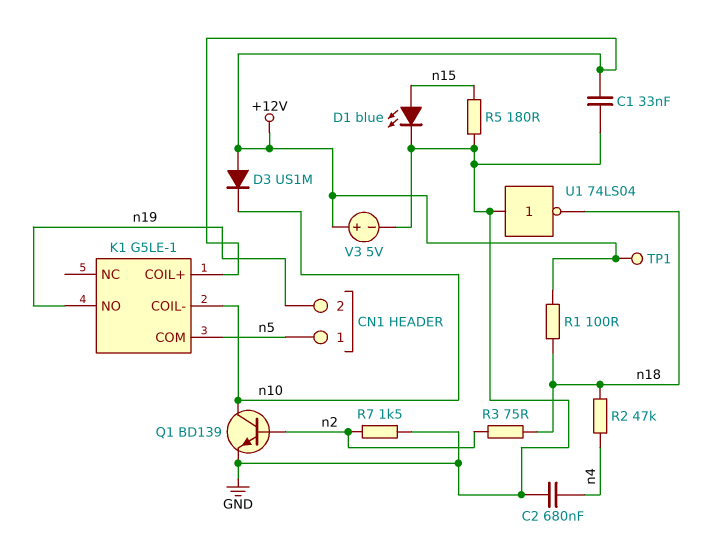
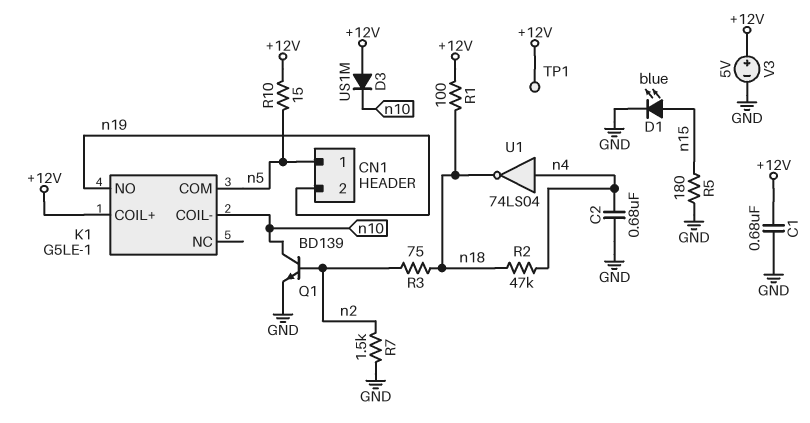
C1: 33nF (+12V, GND) -> 680nF (+12V, GND)
R10: none -> 15 (+12V, n5)
U1: NOT 74LS04 (in GND, out n18) -> NOT 74LS04 (in n4, out n18)

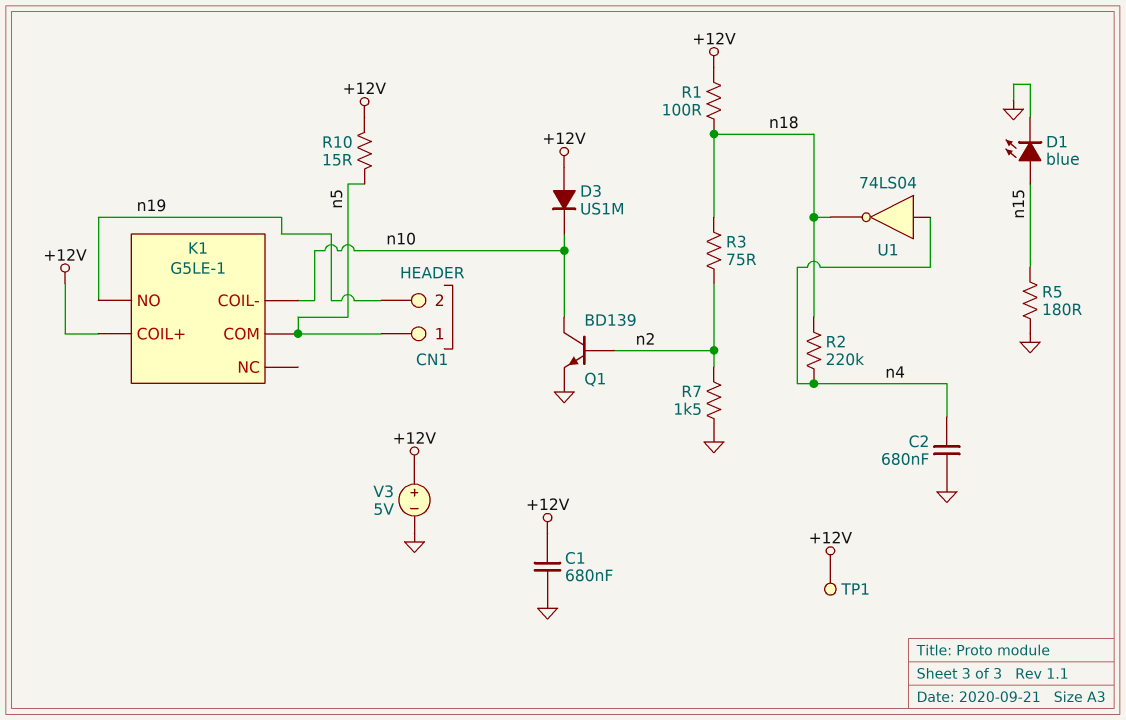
R2: 47k (n4, n18) -> 220k (n4, n18)

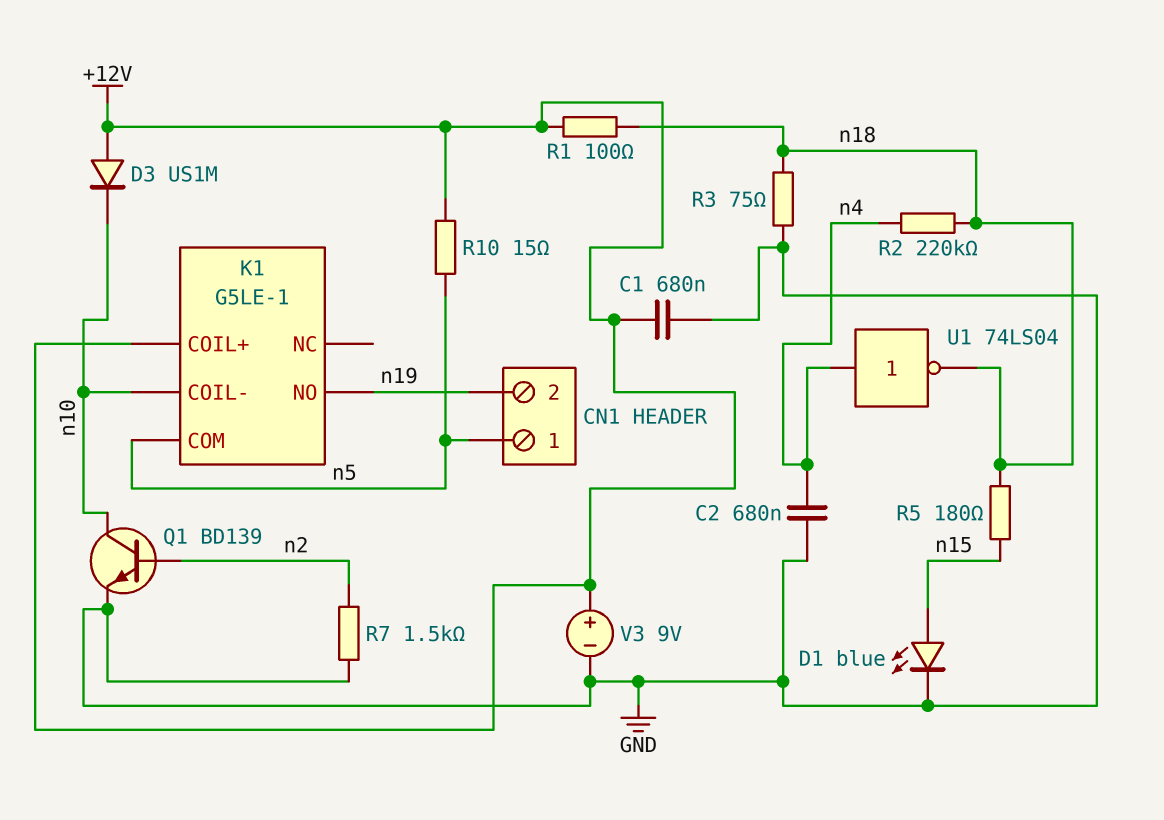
R3: 75 (n2, n18) -> 75 (GND, n18)
R5: 180 (GND, n15) -> 180 (n15, n18)
TP1: test point (+12V) -> none
V3: 5V (plus +12V, minus GND) -> 9V (plus +12V, minus GND)

